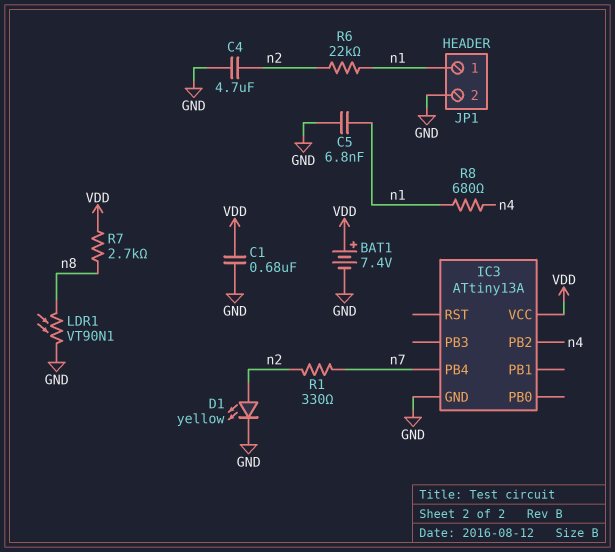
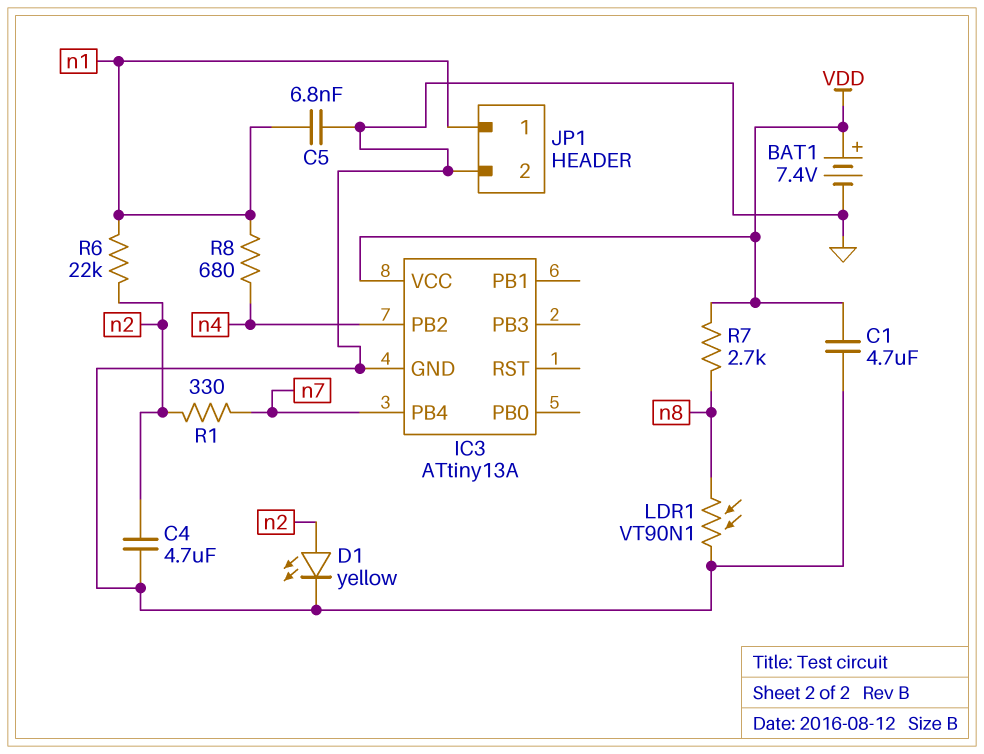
C1: 680nF (GND, VDD) -> 4.7uF (GND, VDD)

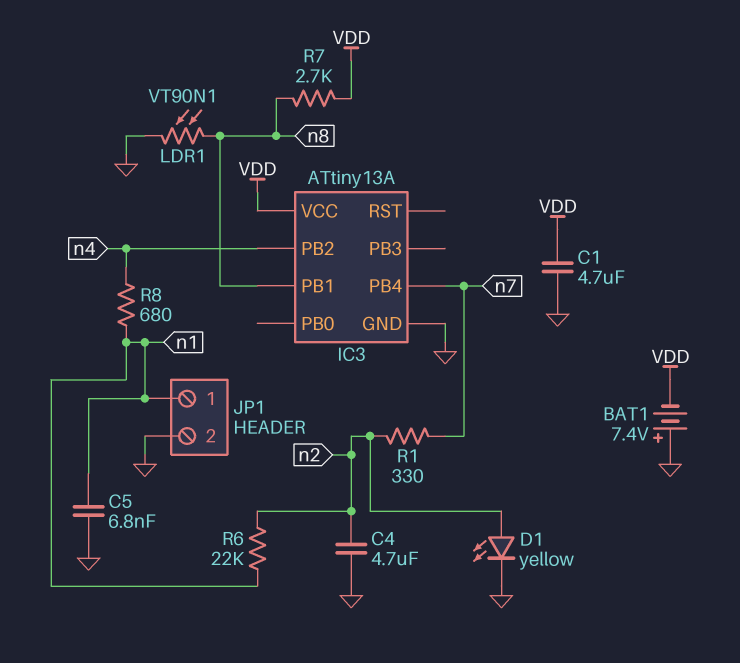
BAT1: 7.4V (plus VDD, minus GND) -> 7.4V (plus GND, minus VDD)
IC3 pin PB1: none -> n8

